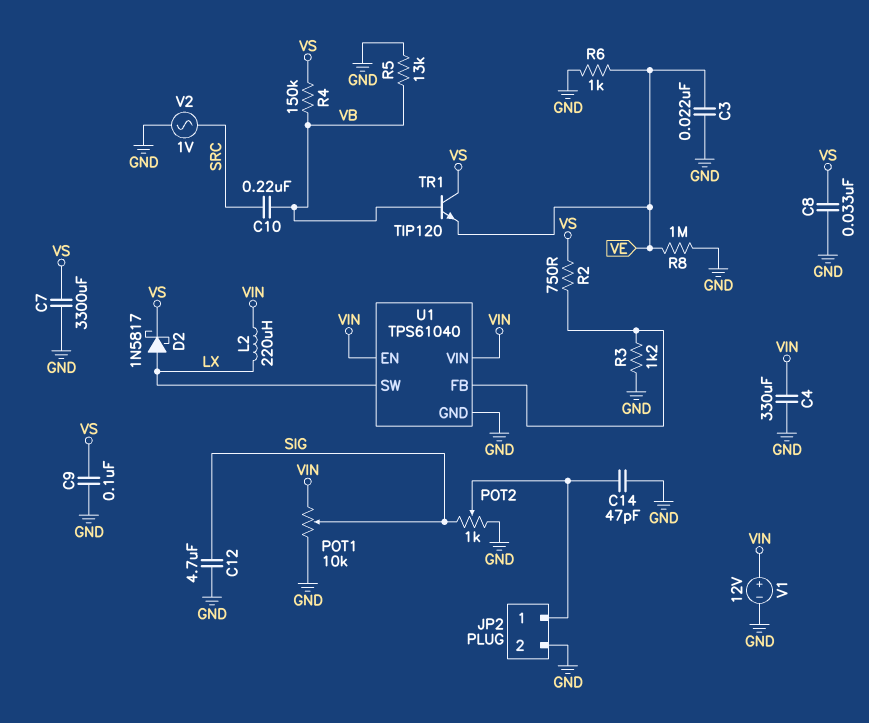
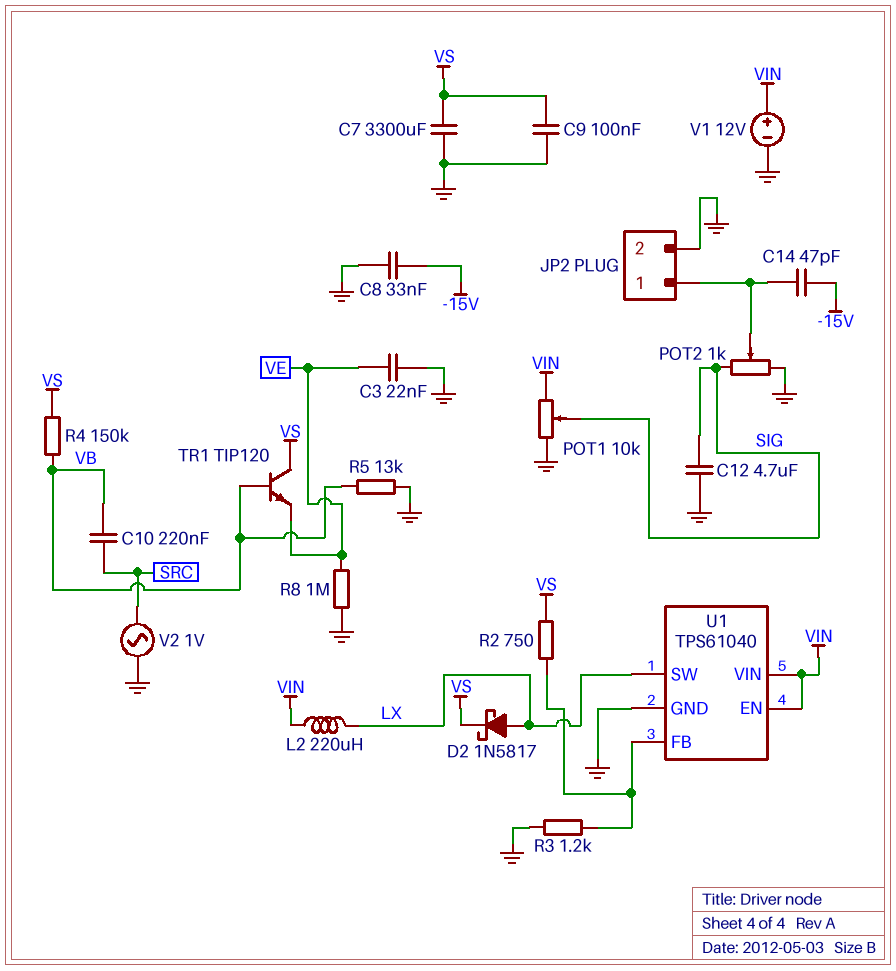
C4: 330uF (GND, VIN) -> none
C8: 33nF (GND, VS) -> 33nF (-15V, GND)
C14: 47pF (GND, JP2/1) -> 47pF (-15V, JP2/1)
R6: 1k (GND, VE) -> none

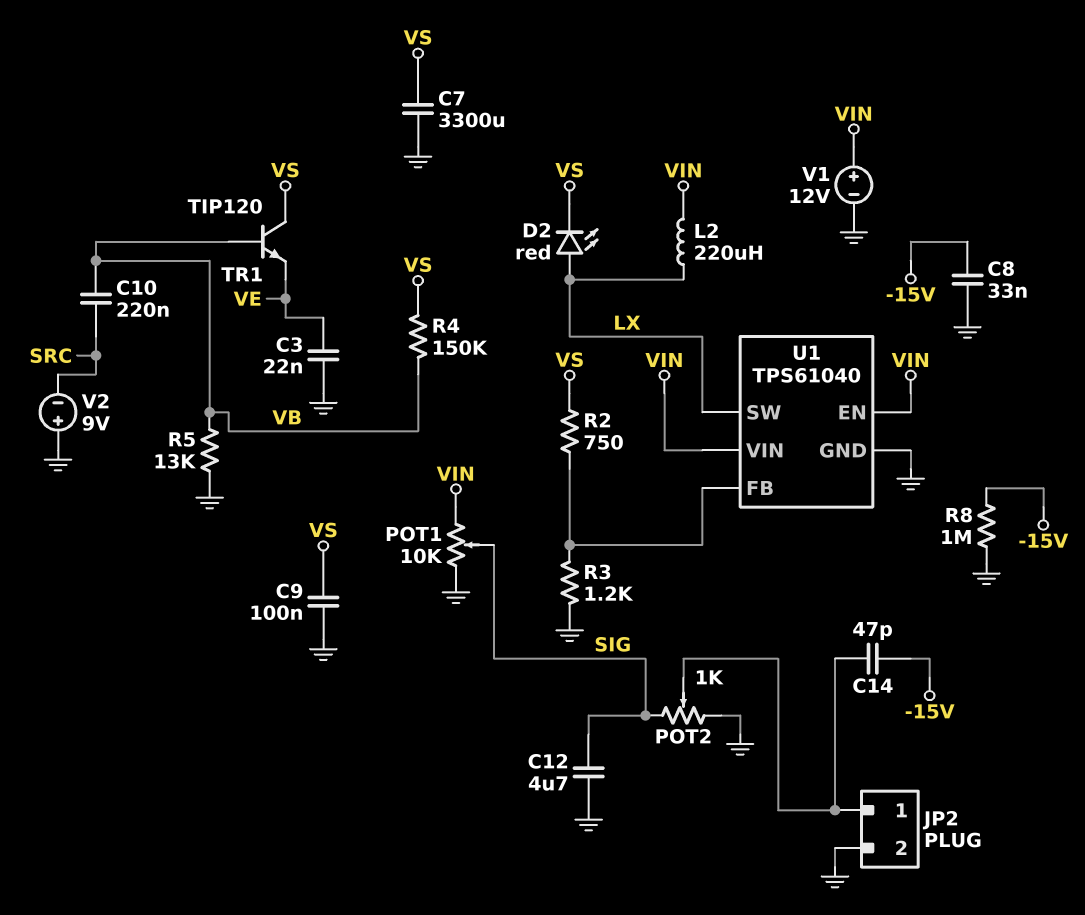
D2: schottky 1N5817 (A LX, K VS) -> LED red (A LX, K VS)
R8: 1M (GND, VE) -> 1M (-15V, GND)
V2: AC 1V (GND, SRC) -> 9V (plus GND, minus SRC)

